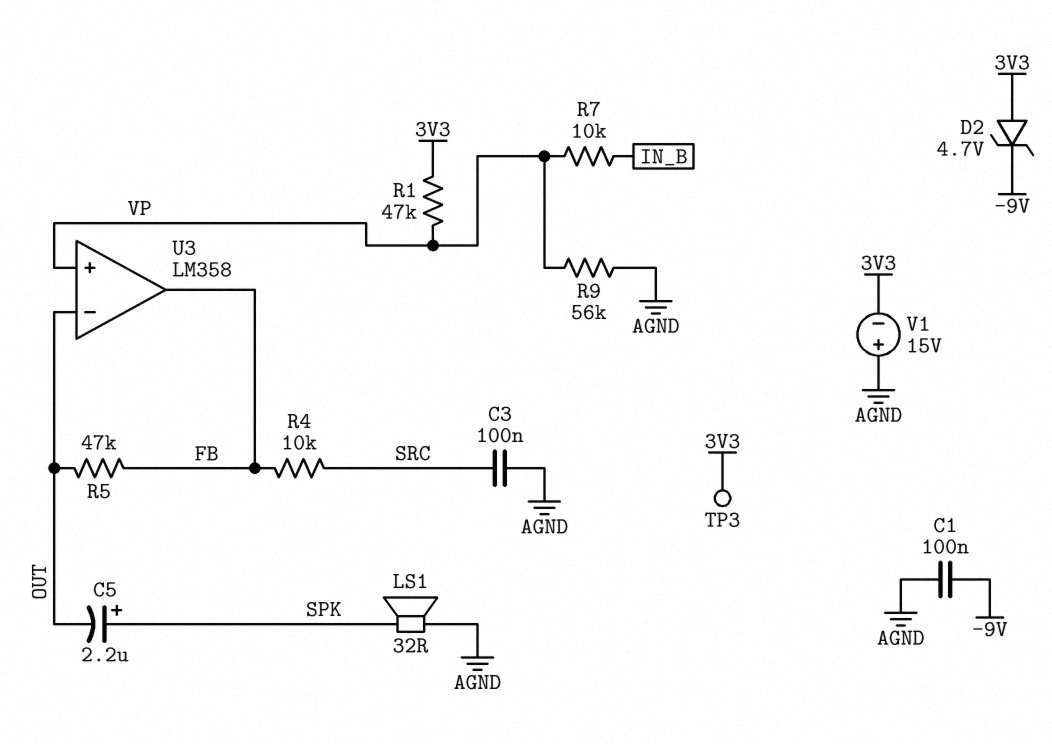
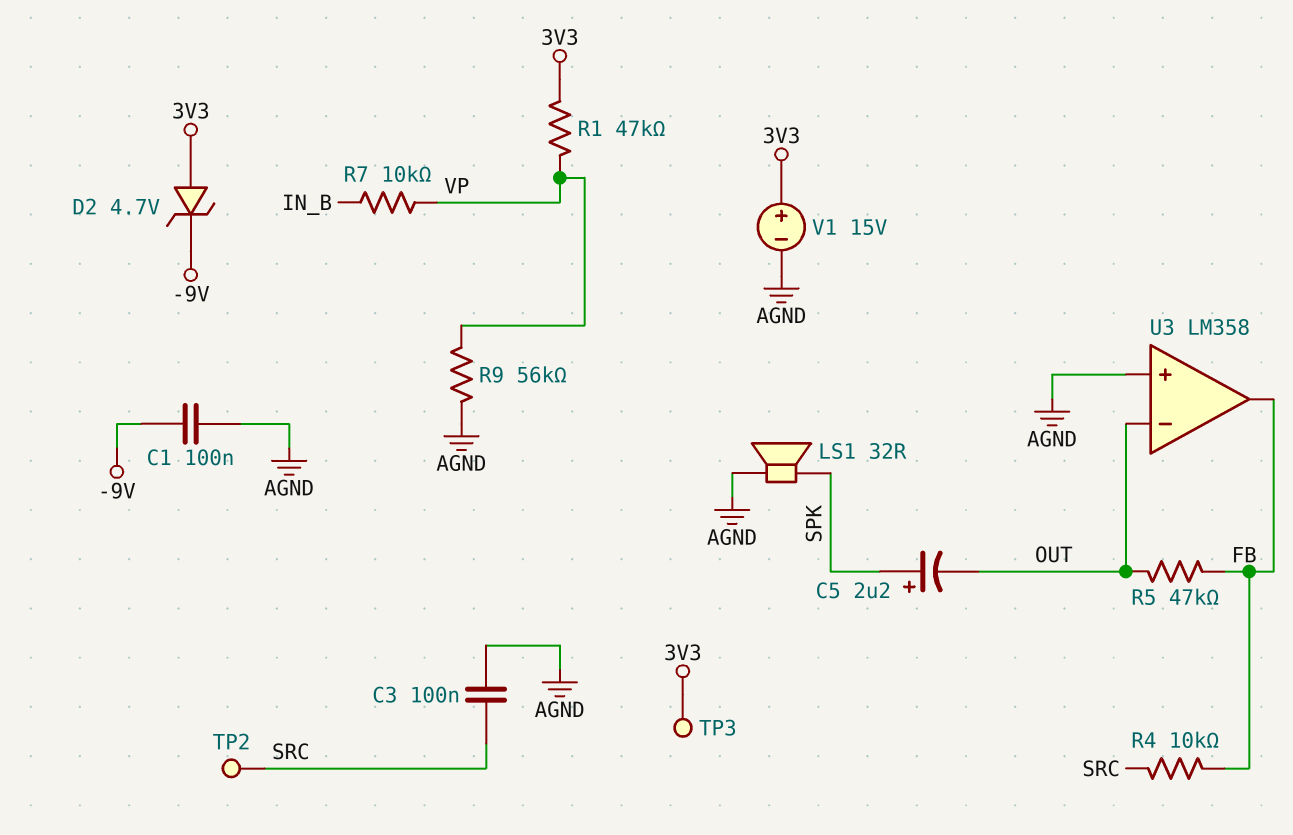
TP2: none -> test point (SRC)
U3 pin in+: VP -> AGND
V1: 15V (plus AGND, minus 3V3) -> 15V (plus 3V3, minus AGND)

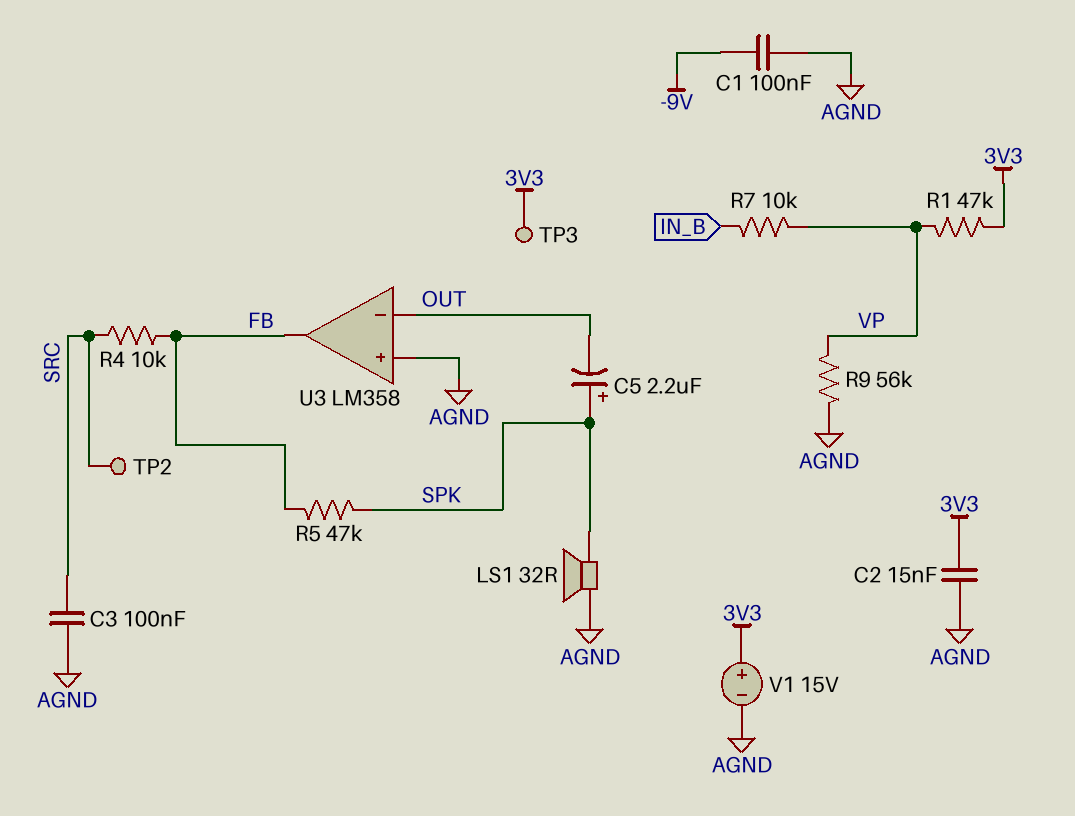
C2: none -> 15nF (3V3, AGND)
D2: zener 4.7V (A 3V3, K -9V) -> none
R5: 47k (FB, OUT) -> 47k (FB, SPK)

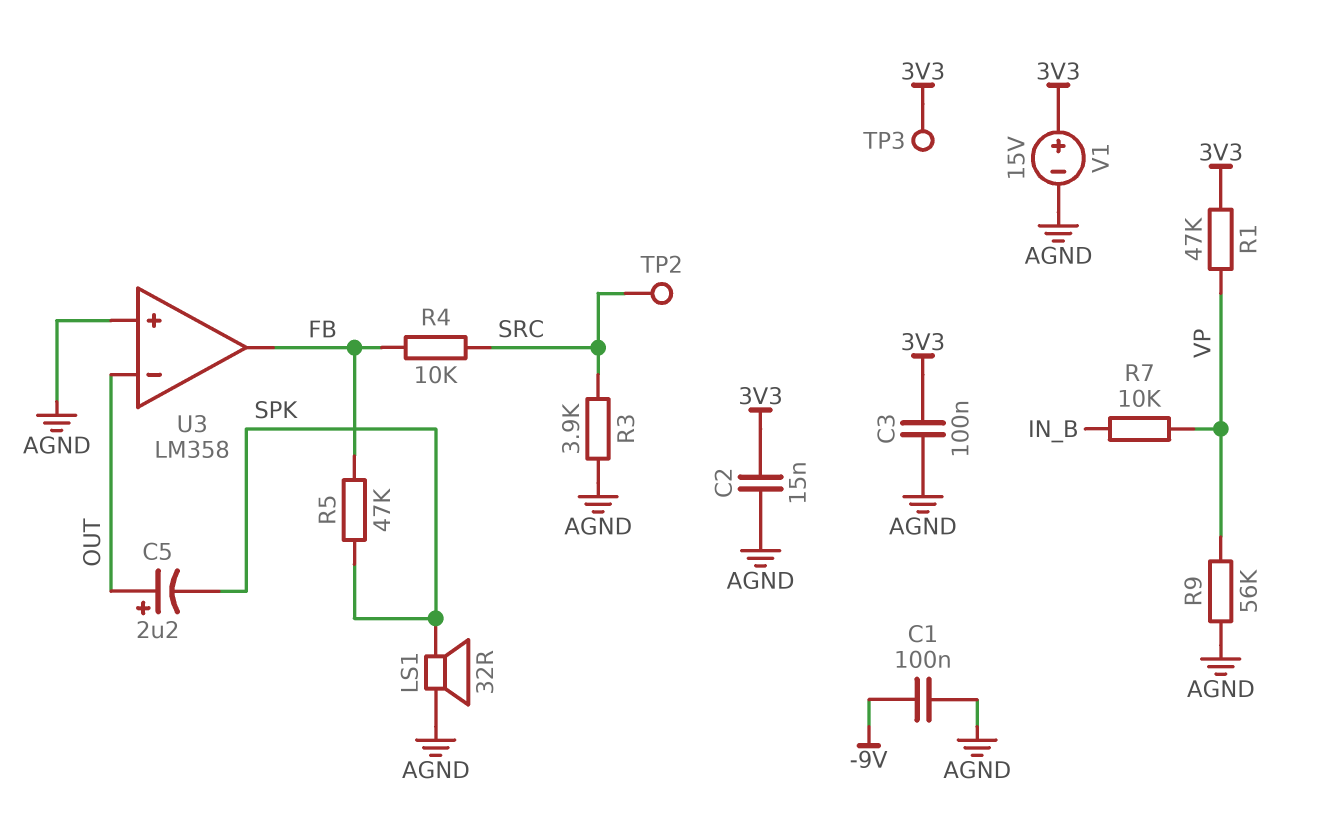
C3: 100nF (AGND, SRC) -> 100nF (3V3, AGND)
C5: 2.2uF (plus SPK, minus OUT) -> 2.2uF (plus OUT, minus SPK)
R3: none -> 3.9k (AGND, SRC)

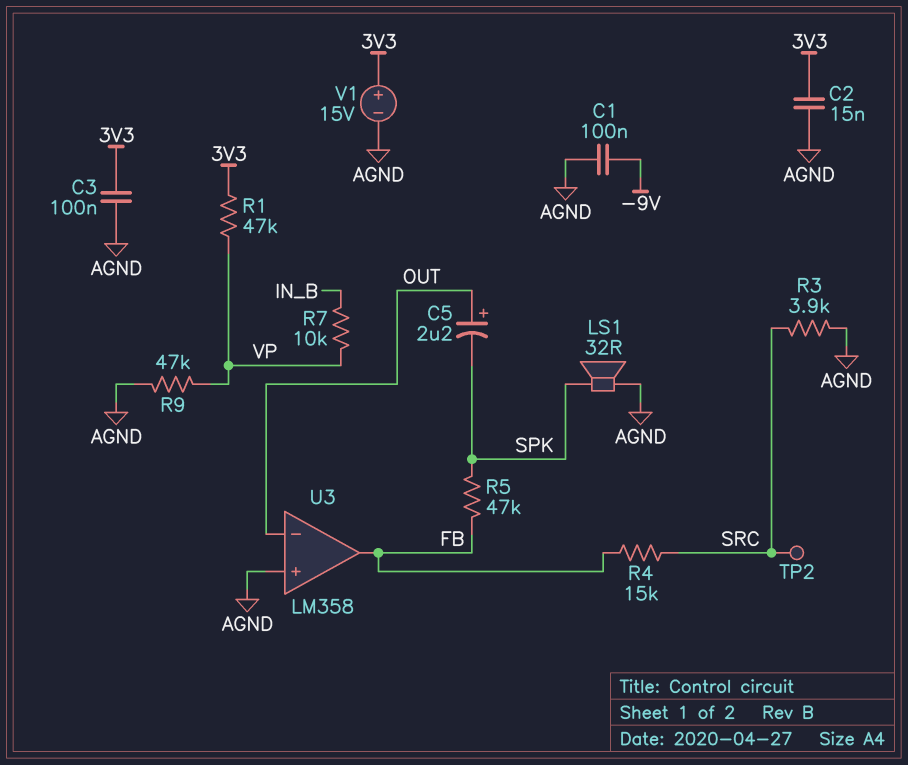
R4: 10k (FB, SRC) -> 15k (FB, SRC)
R9: 56k (AGND, VP) -> 47k (AGND, VP)
TP3: test point (3V3) -> none

